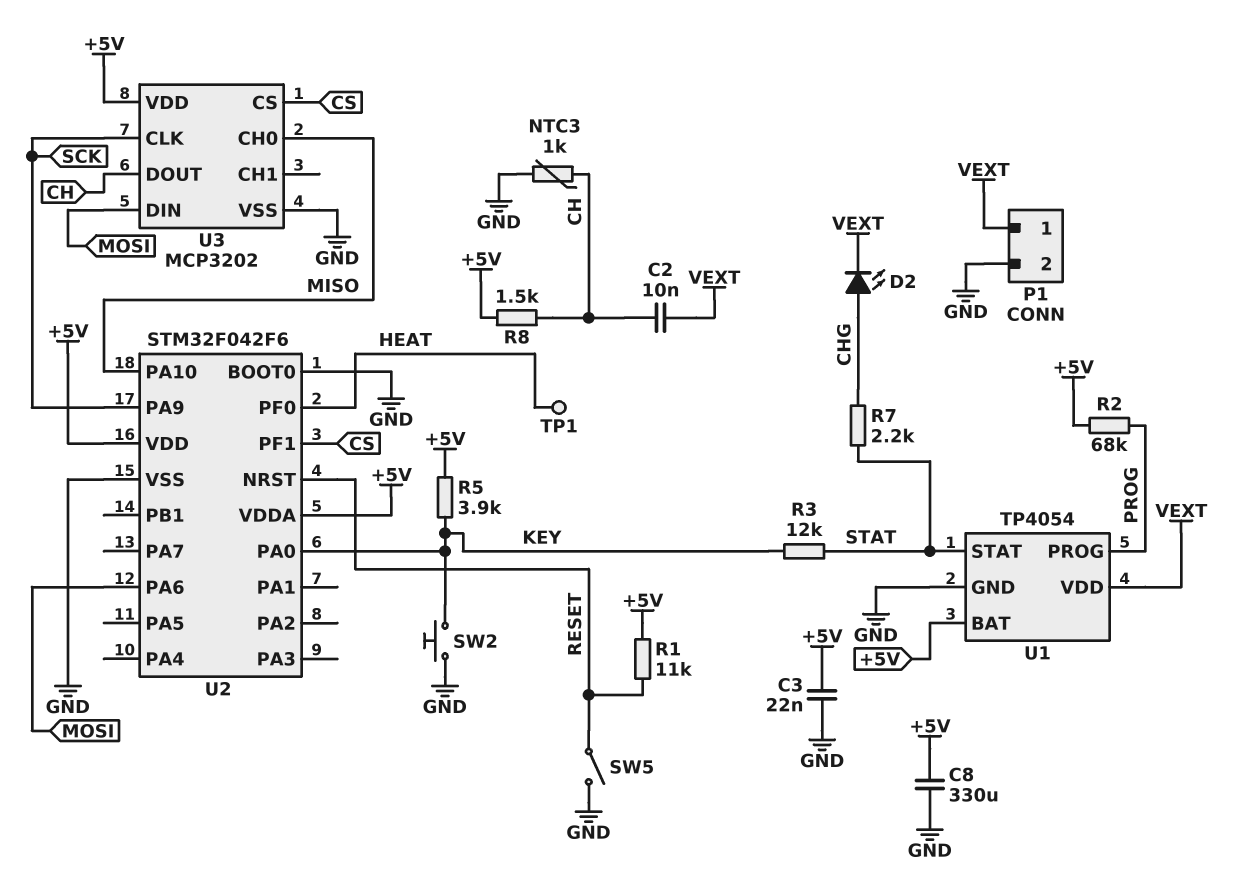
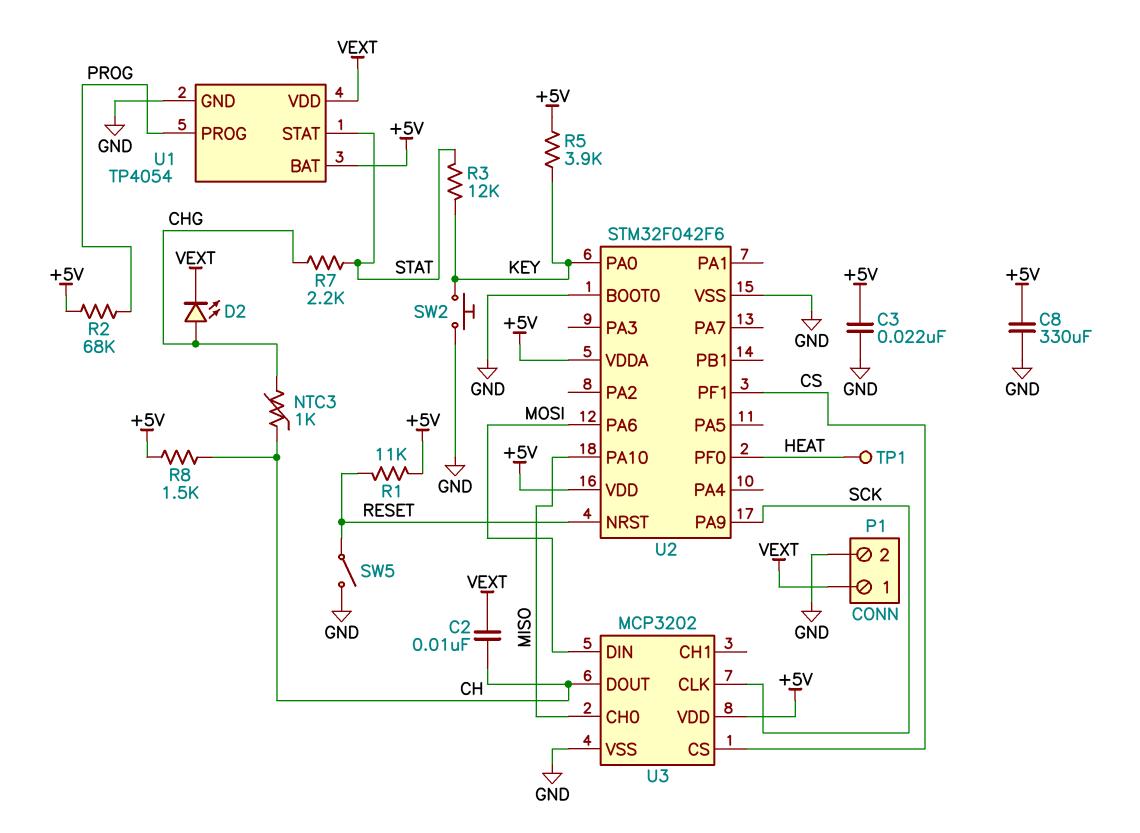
NTC3: 1k (CH, GND) -> 1k (CH, CHG)

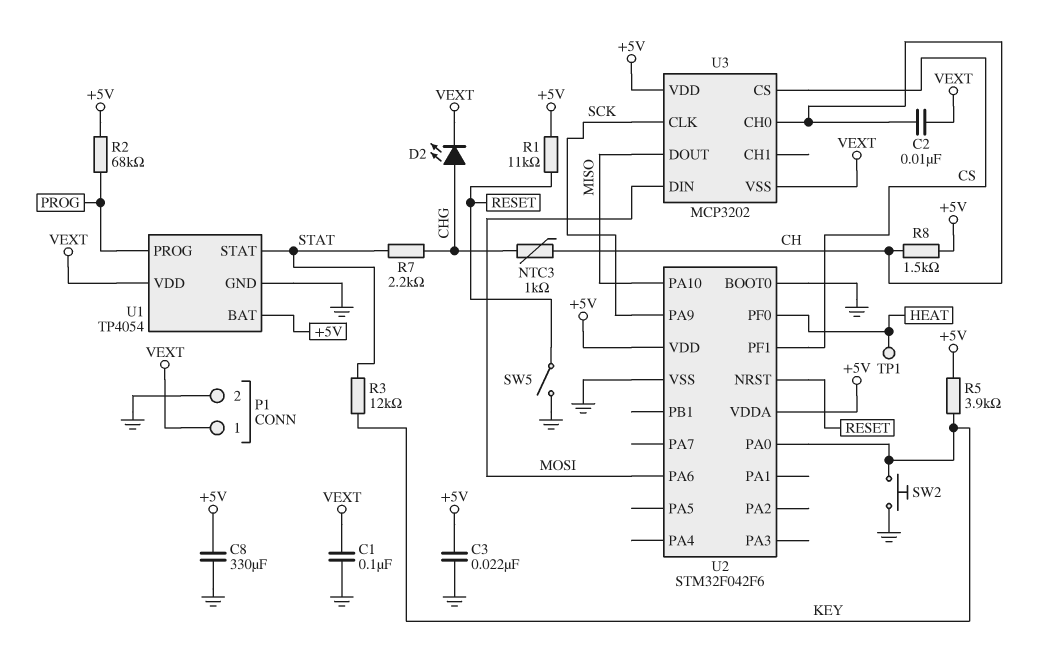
C1: none -> 100nF (GND, VEXT)
U3 pin CH0: MISO -> CH
U3 pin DOUT: CH -> MISO
U3 pin VSS: GND -> VEXT

